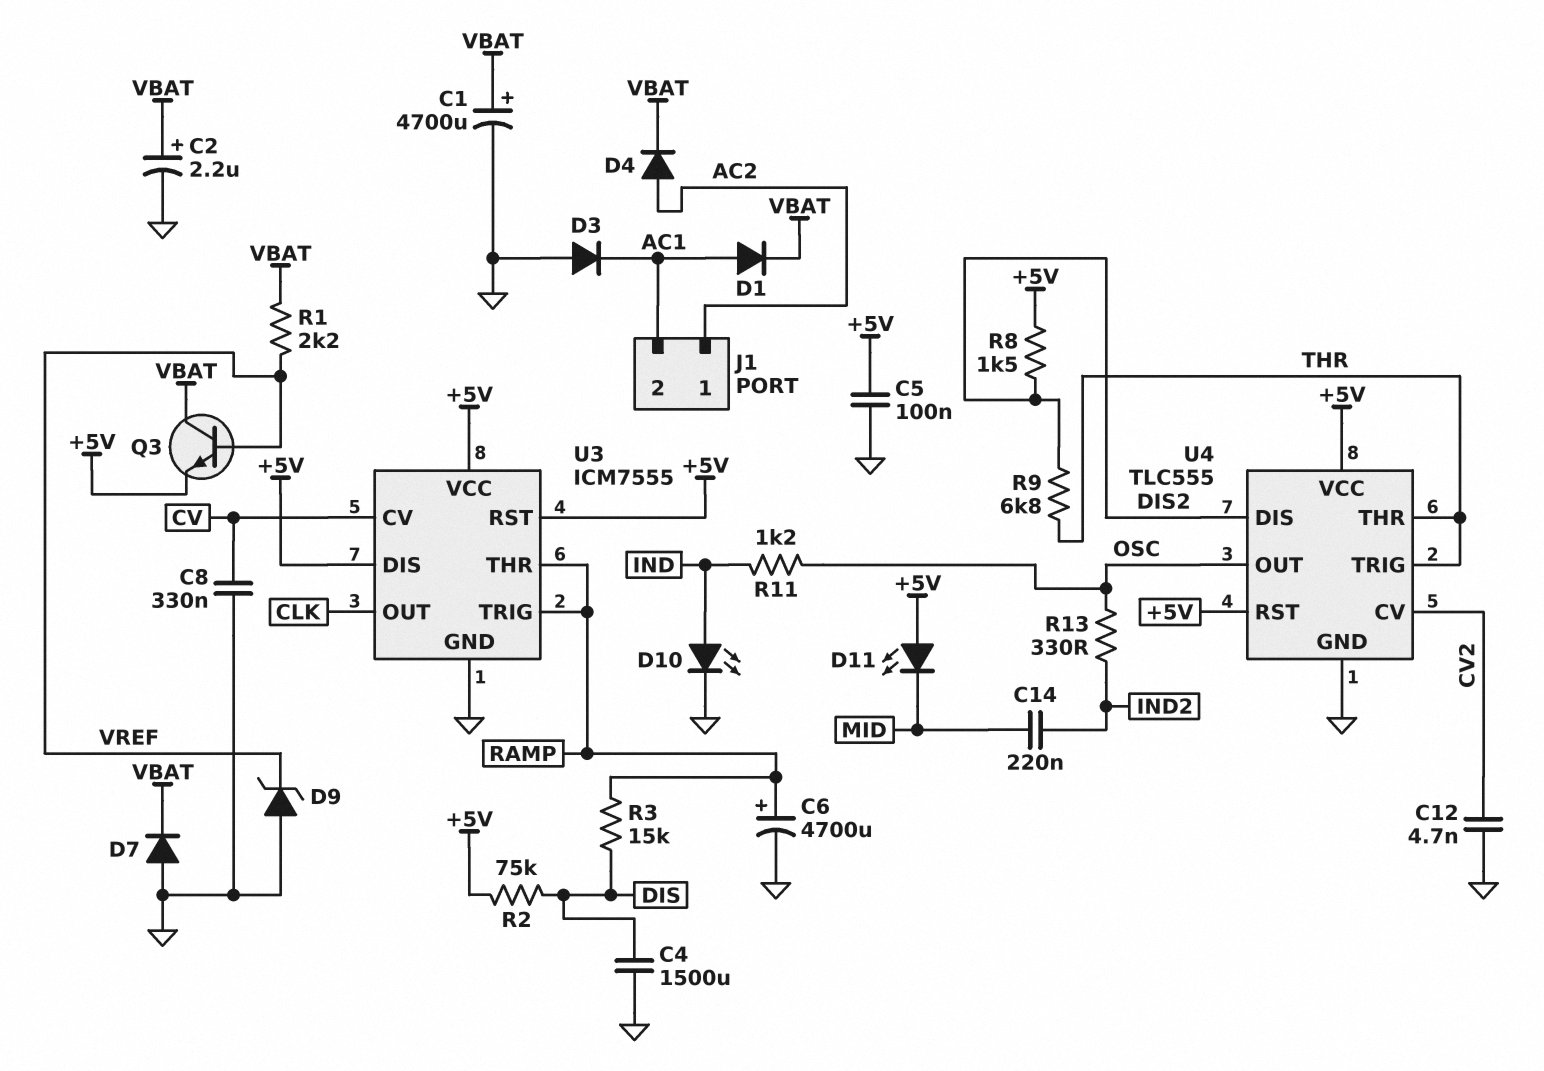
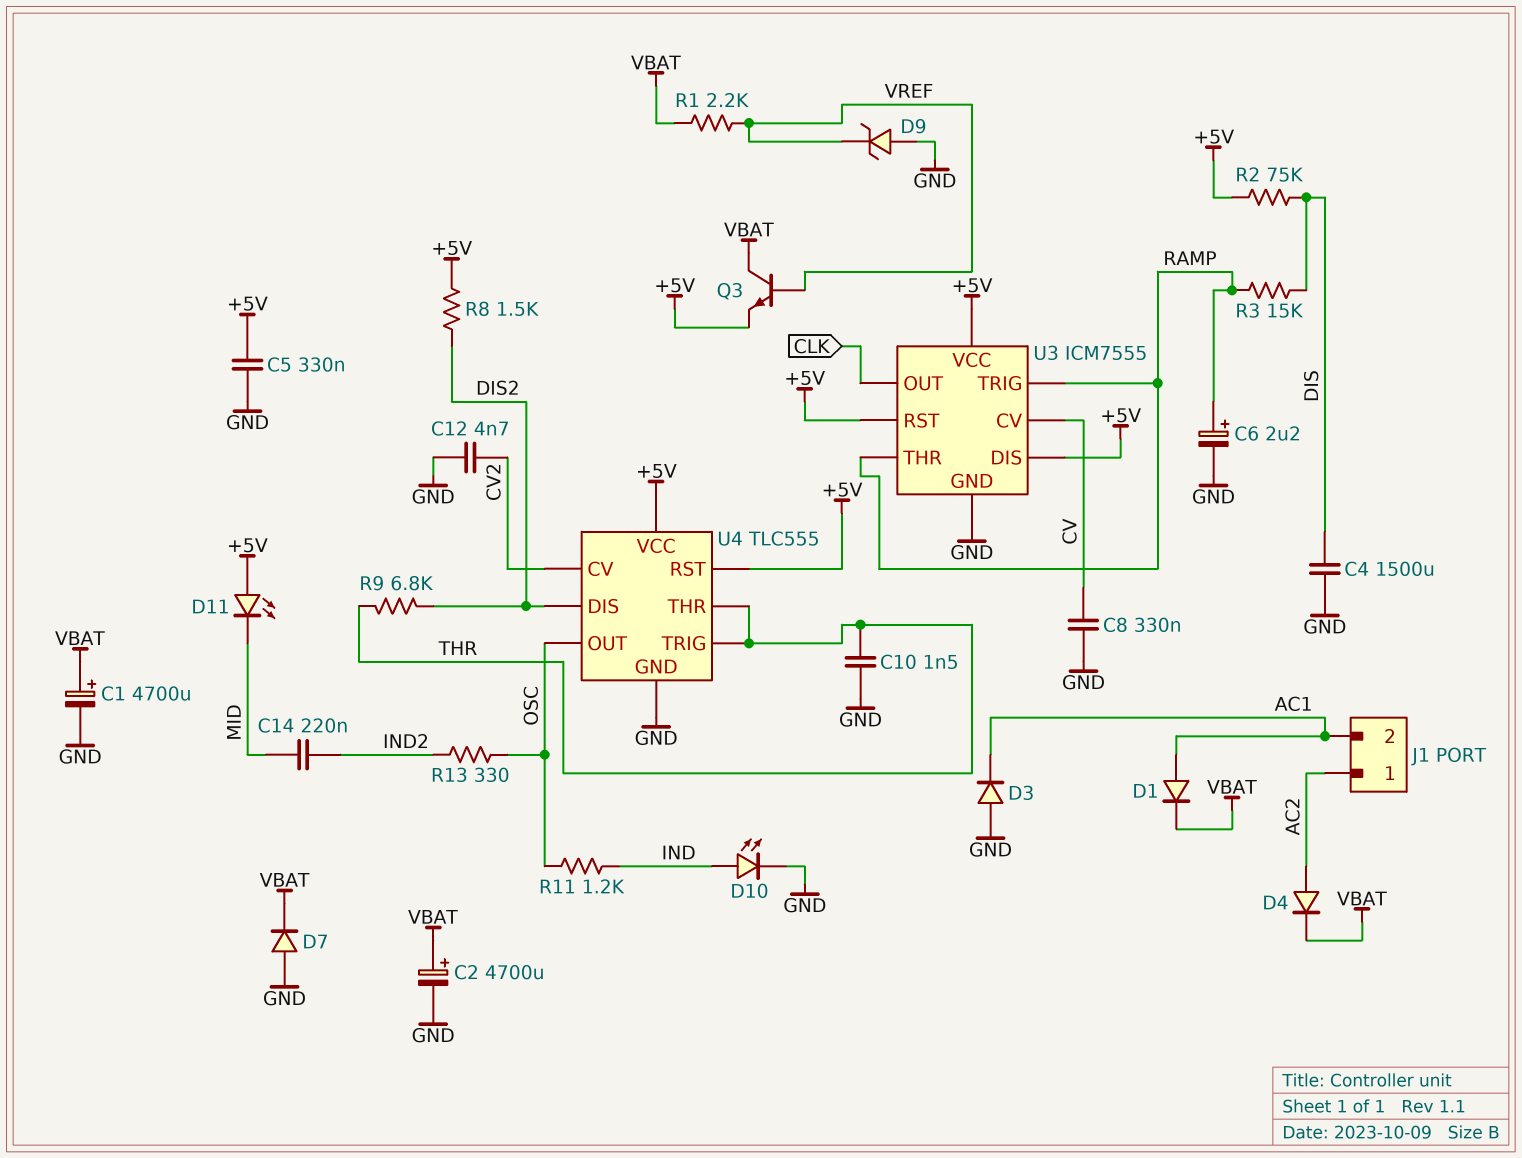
C2: 2.2uF (plus VBAT, minus GND) -> 4700uF (plus VBAT, minus GND)
C5: 100nF (+5V, GND) -> 330nF (+5V, GND)
C6: 4700uF (plus RAMP, minus GND) -> 2.2uF (plus RAMP, minus GND)
C10: none -> 1.5nF (GND, THR)

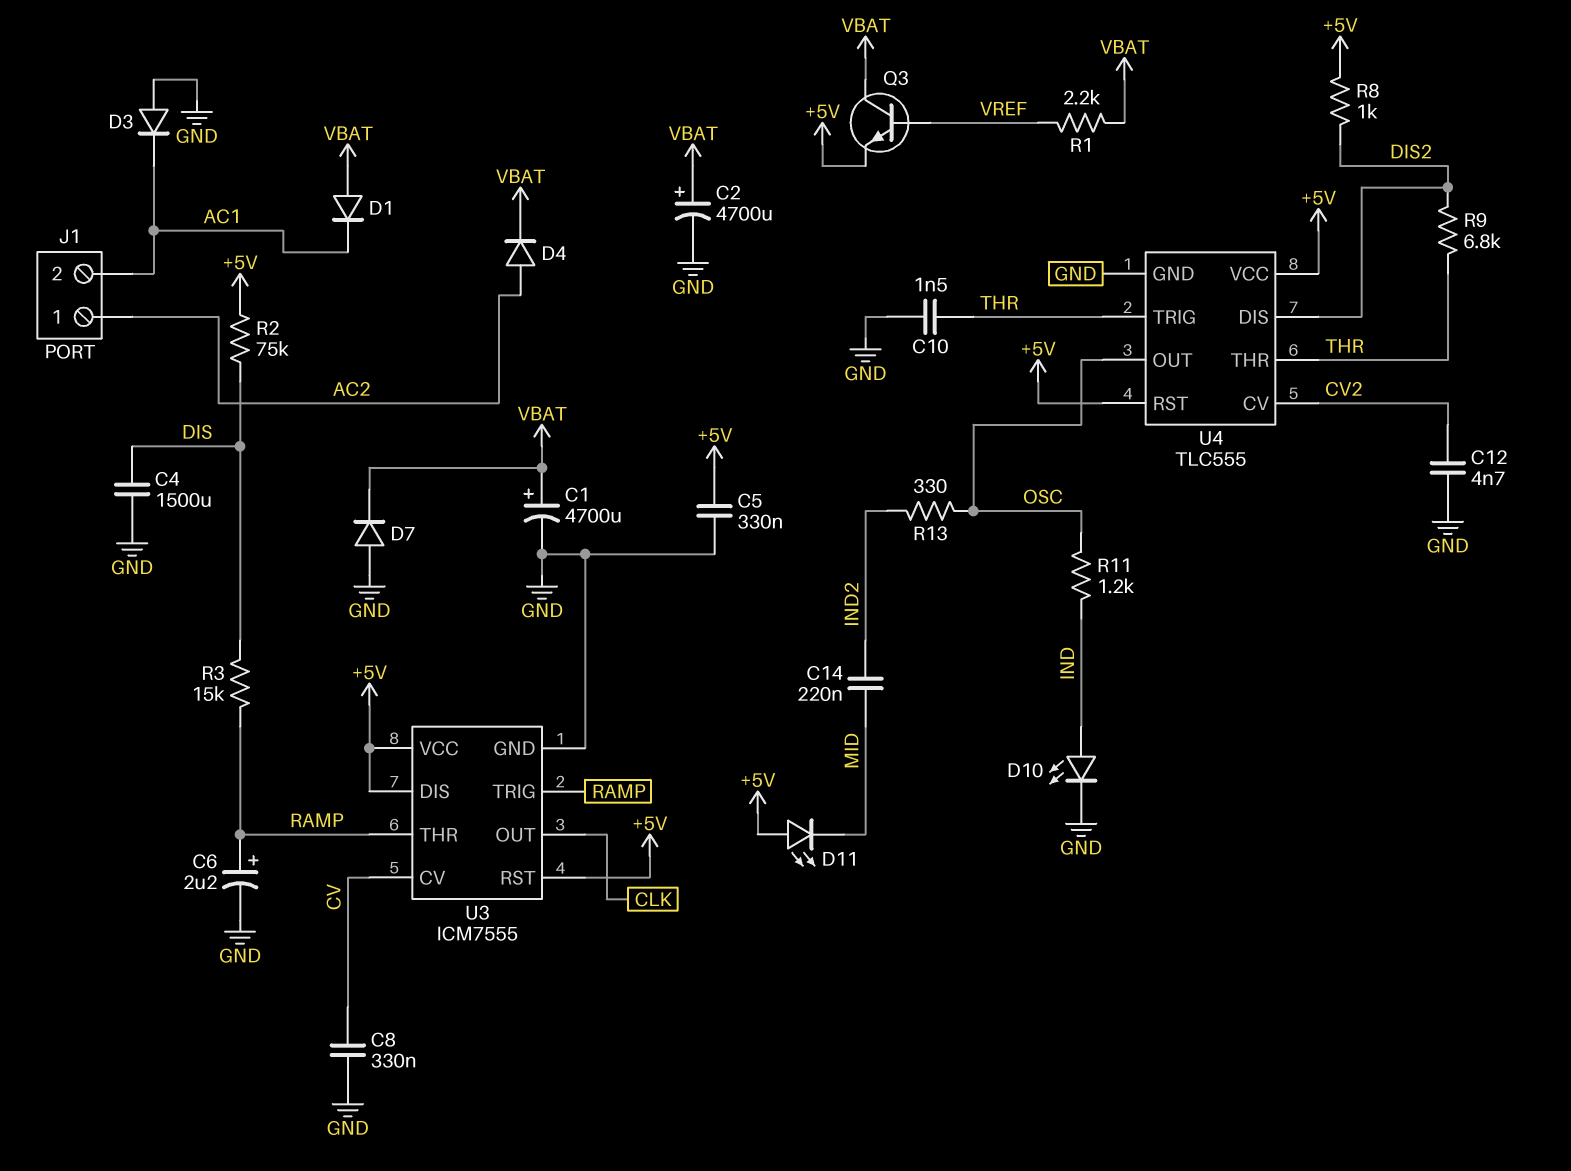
D1: diode (A AC1, K VBAT) -> diode (A VBAT, K AC1)
D9: zener (A GND, K VREF) -> none
R8: 1.5k (+5V, DIS2) -> 1k (+5V, DIS2)

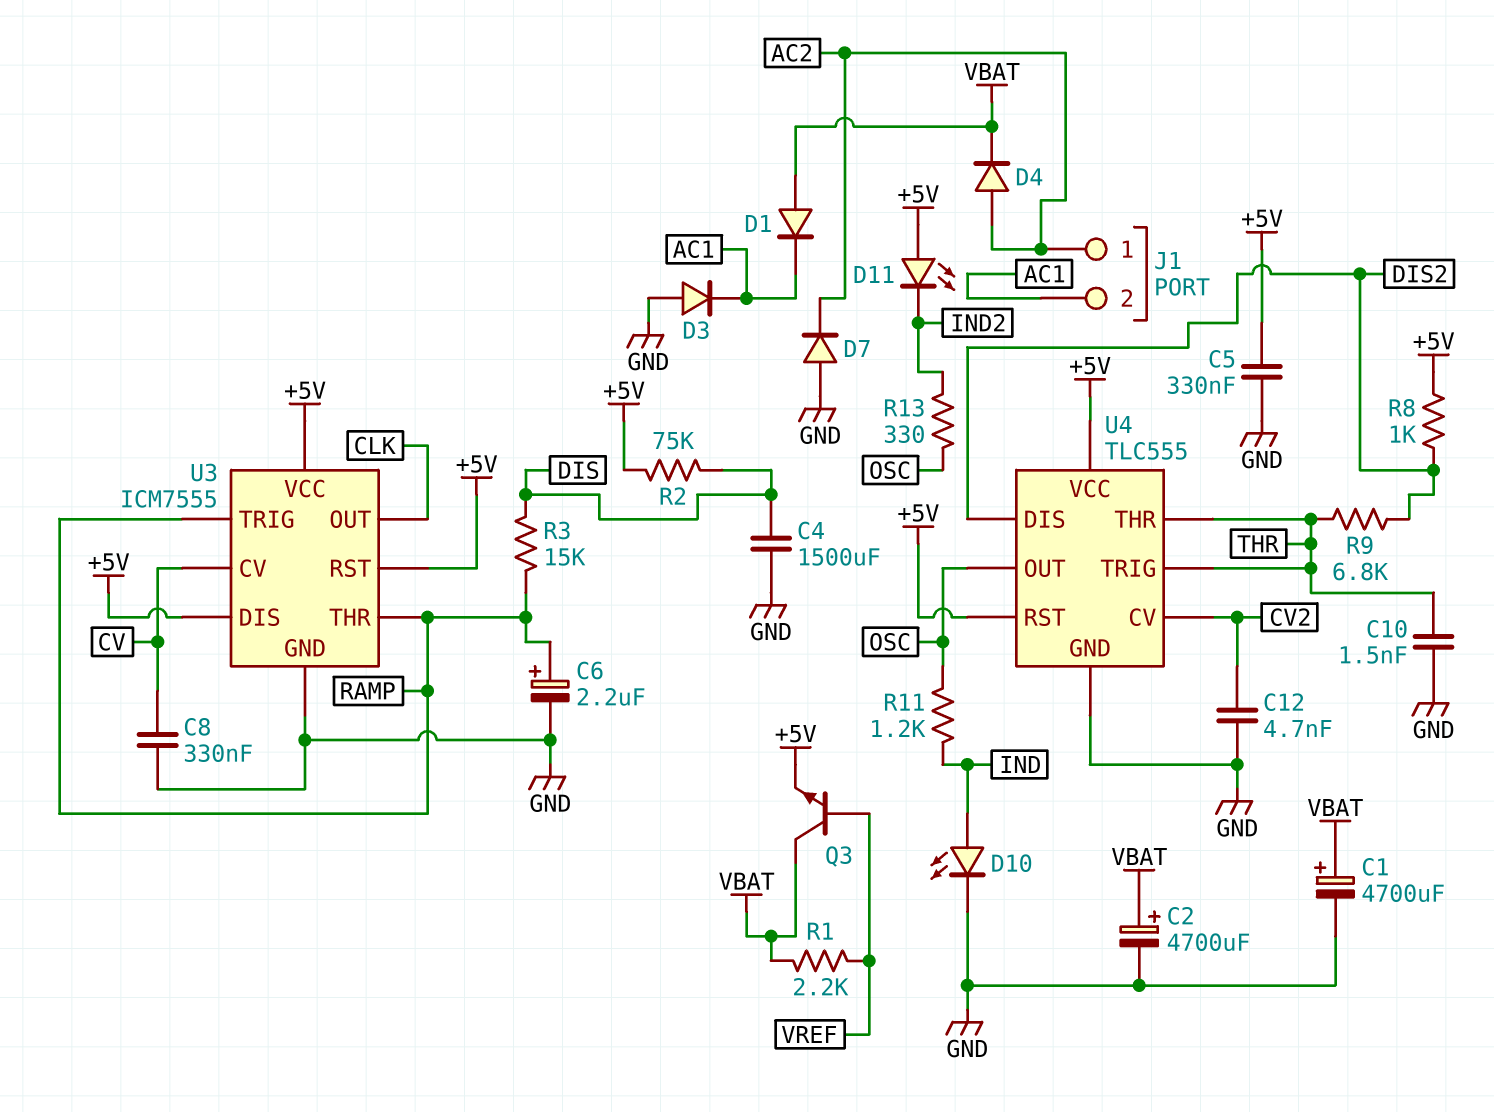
C14: 220nF (IND2, MID) -> none
D7: diode (A GND, K VBAT) -> diode (A GND, K AC2)
D11: LED (A +5V, K MID) -> LED (A +5V, K IND2)

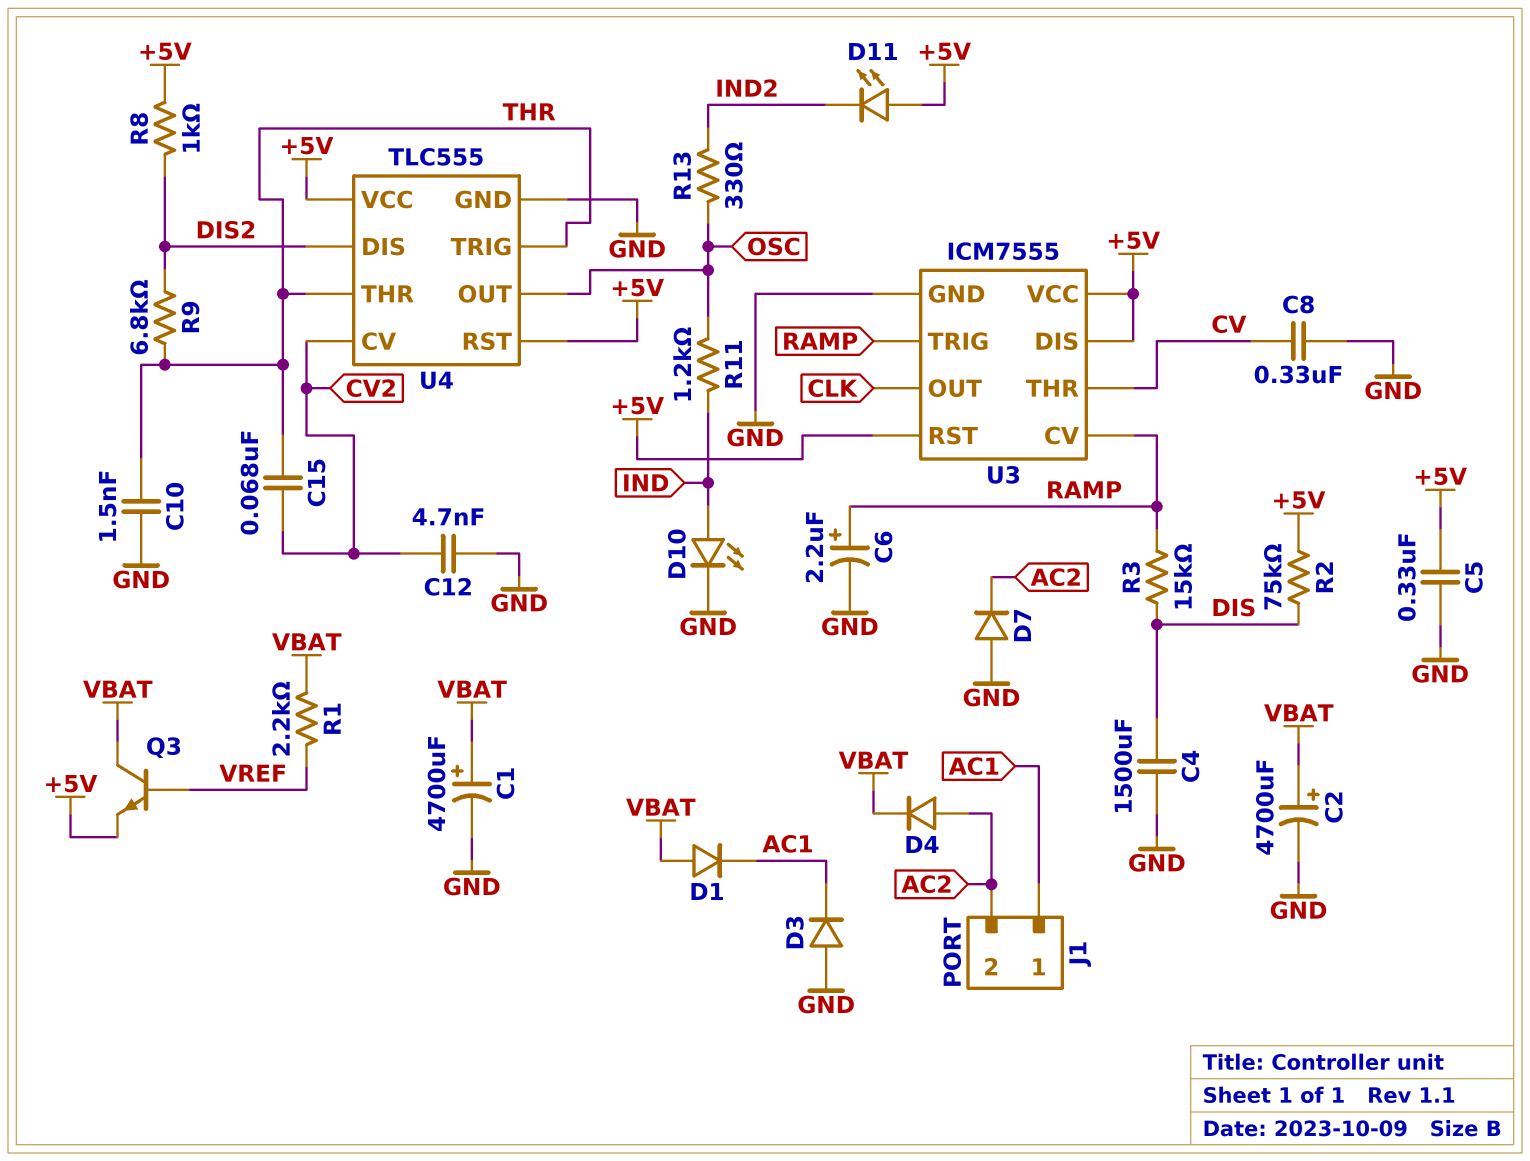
C15: none -> 68nF (CV2, THR)
J1 pin 1: AC2 -> AC1
J1 pin 2: AC1 -> AC2
U3 pin CV: CV -> RAMP
U3 pin THR: RAMP -> CV

